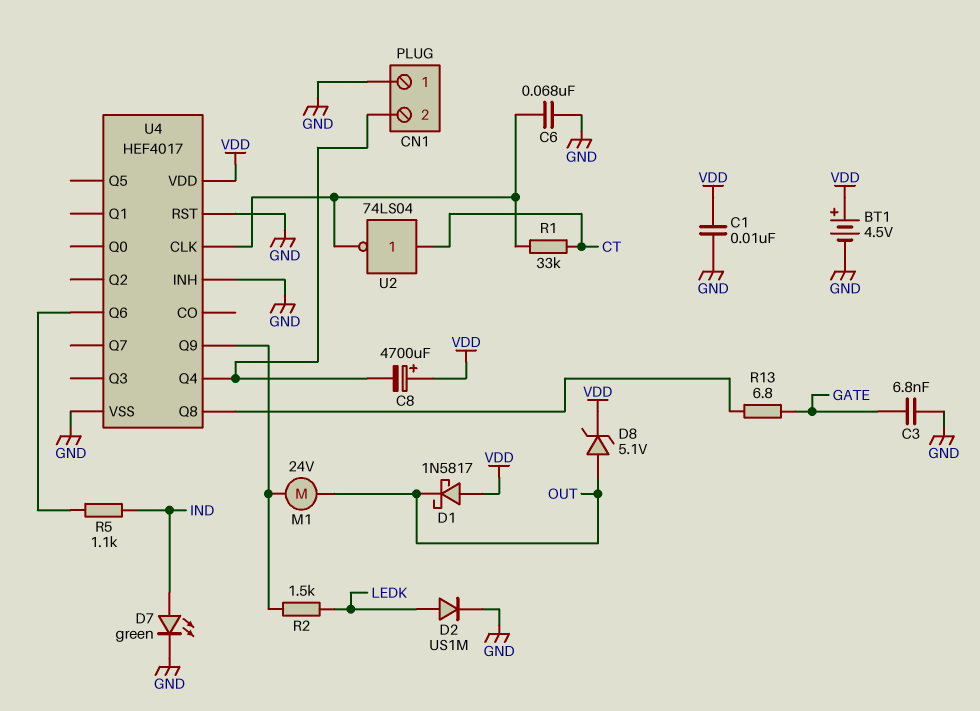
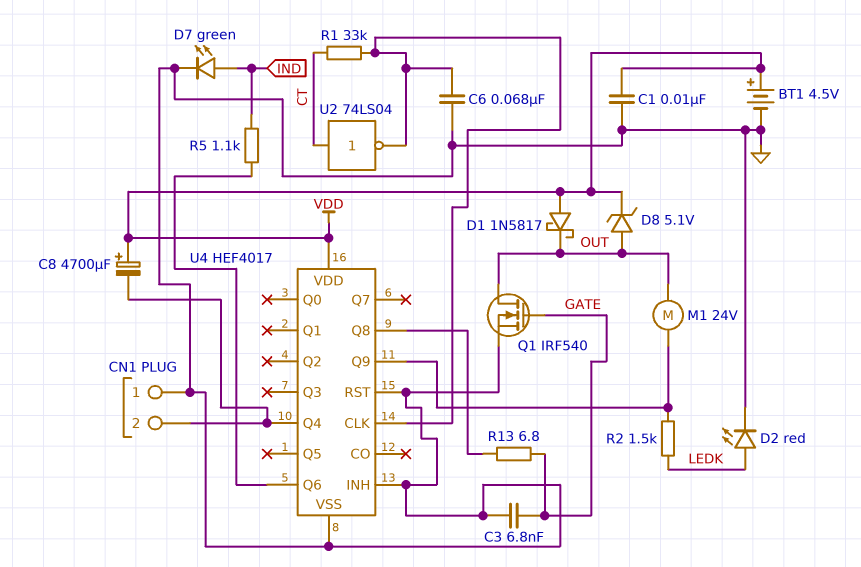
D2: diode US1M (A LEDK, K GND) -> LED red (A LEDK, K GND)
Q1: none -> NMOS IRF540 (G GATE, D OUT, S GND)

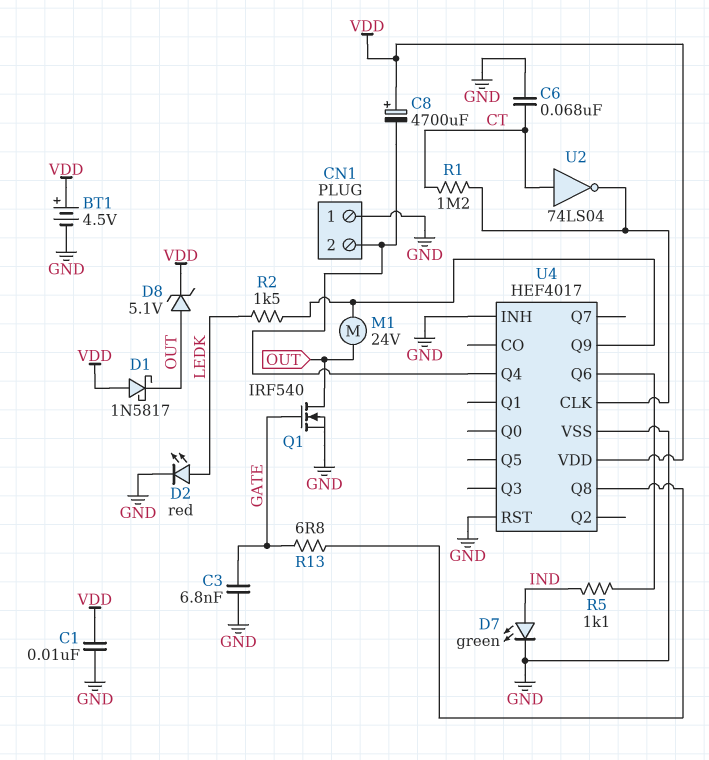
C6: 68nF (GND, U4/CLK) -> 68nF (CT, GND)
R1: 33k (CT, U4/CLK) -> 1.2M (CT, U4/CLK)

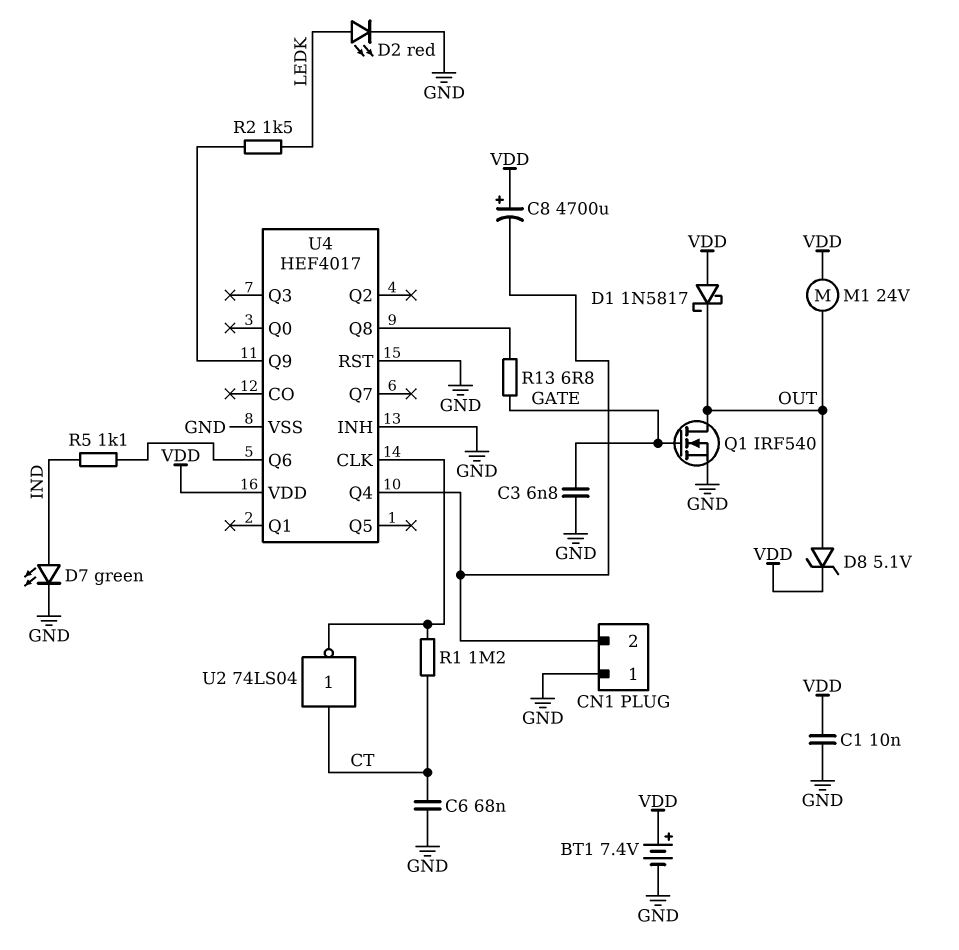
BT1: 4.5V (plus VDD, minus GND) -> 7.4V (plus VDD, minus GND)
M1: motor 24V (OUT, U4/Q9) -> motor 24V (OUT, VDD)

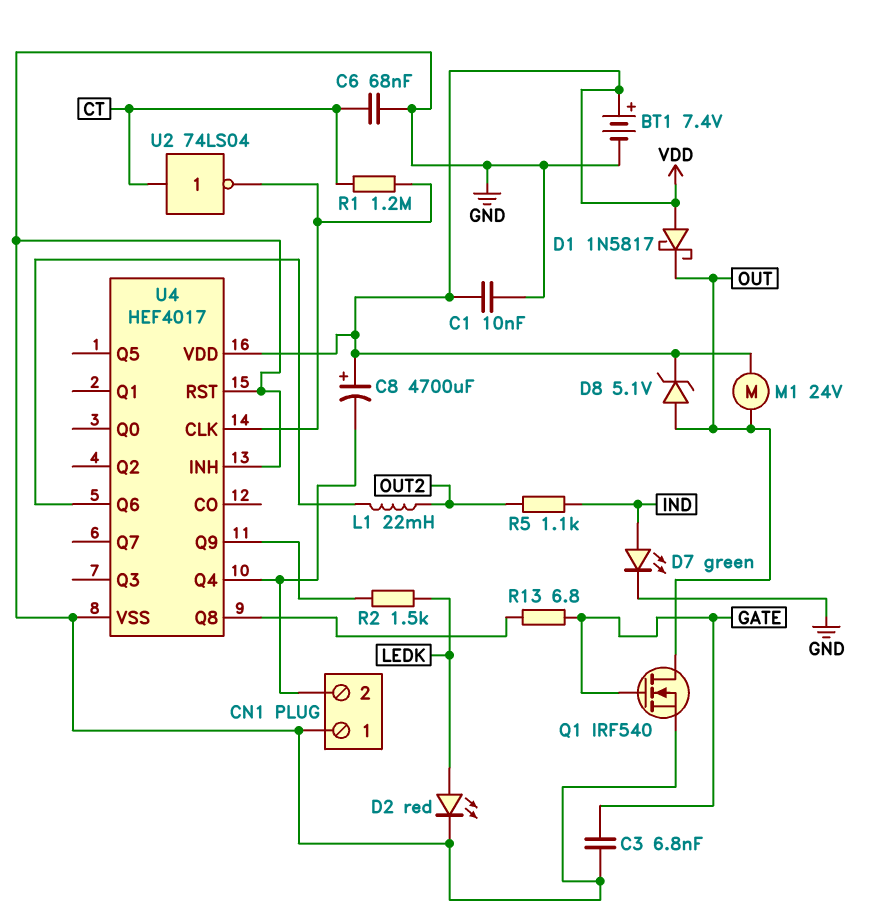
L1: none -> 22mH (OUT2, U4/Q6)
R5: 1.1k (IND, U4/Q6) -> 1.1k (IND, OUT2)

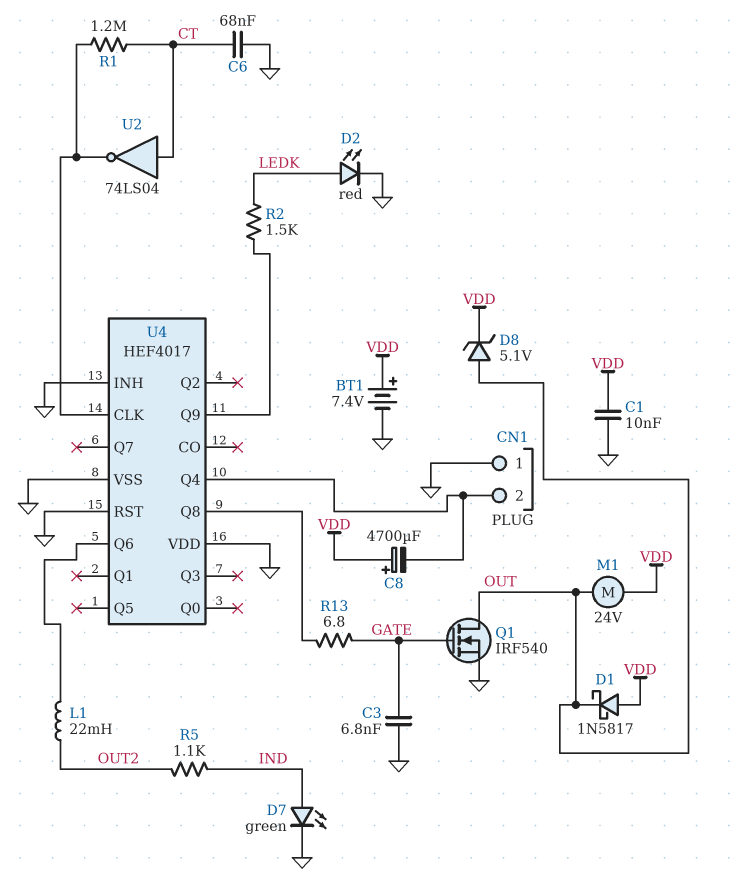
U4 pin VDD: VDD -> GND

